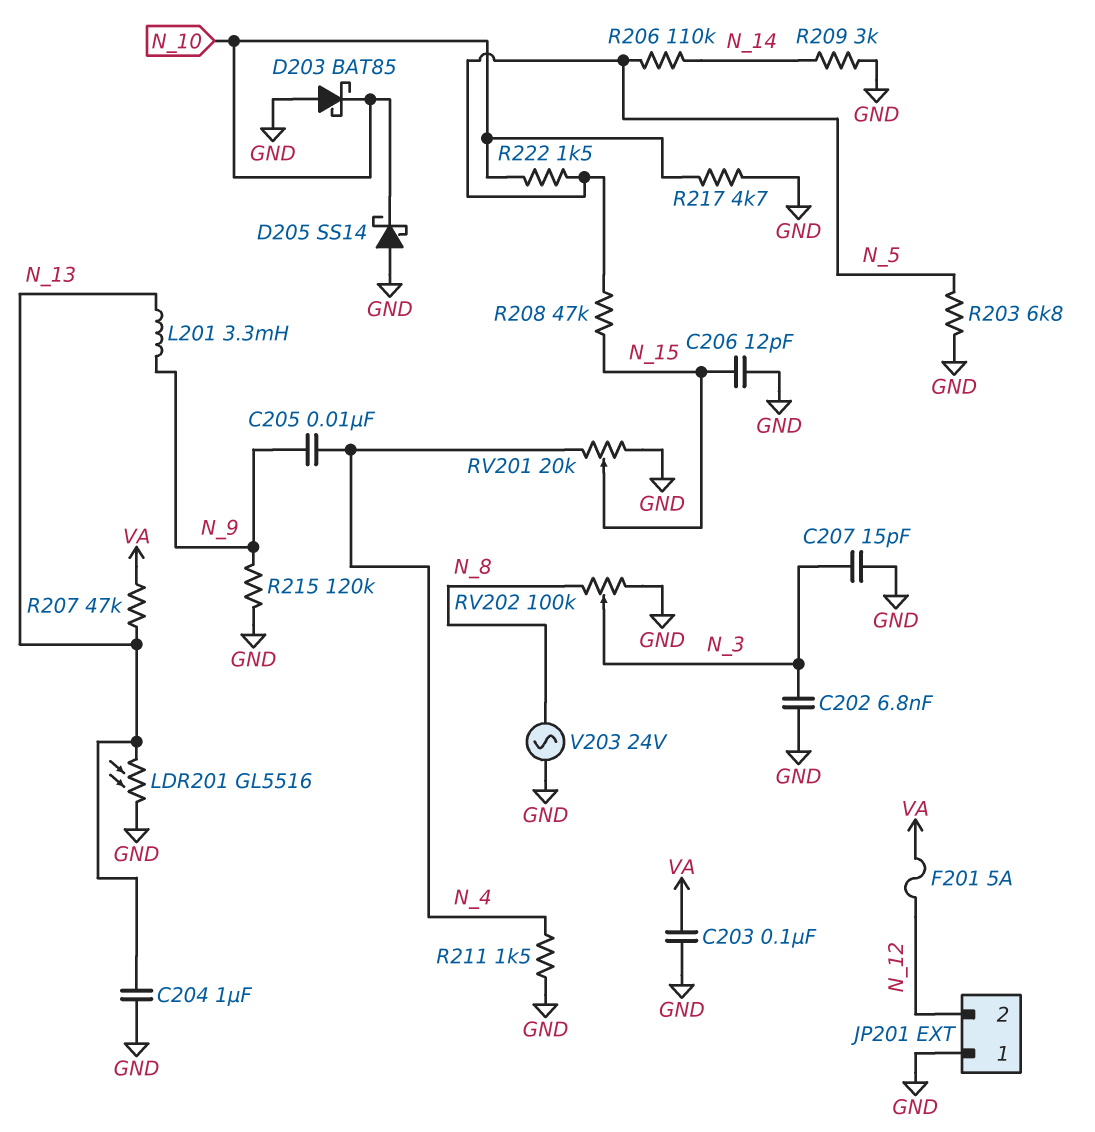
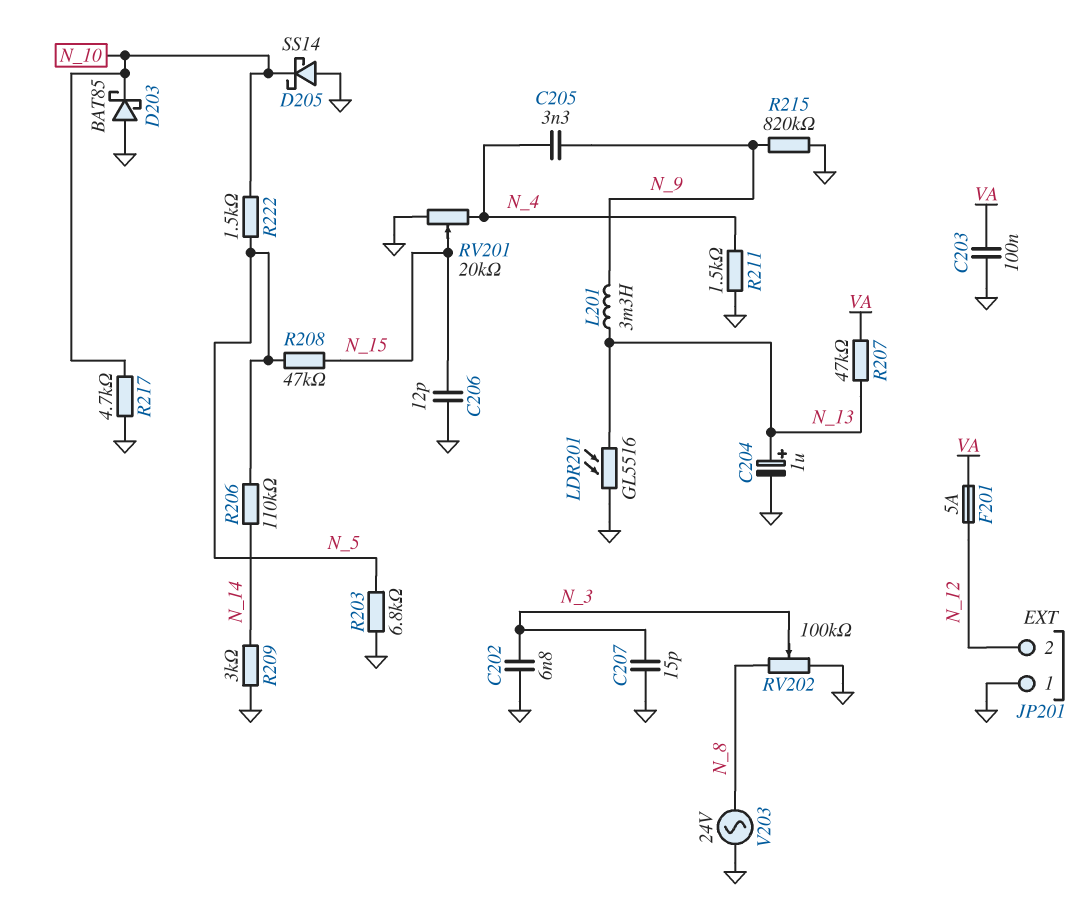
C204: 1uF (GND, N_13) -> 1uF (plus N_13, minus GND)
C205: 10nF (N_4, N_9) -> 3.3nF (N_4, N_9)
R215: 120k (GND, N_9) -> 820k (GND, N_9)

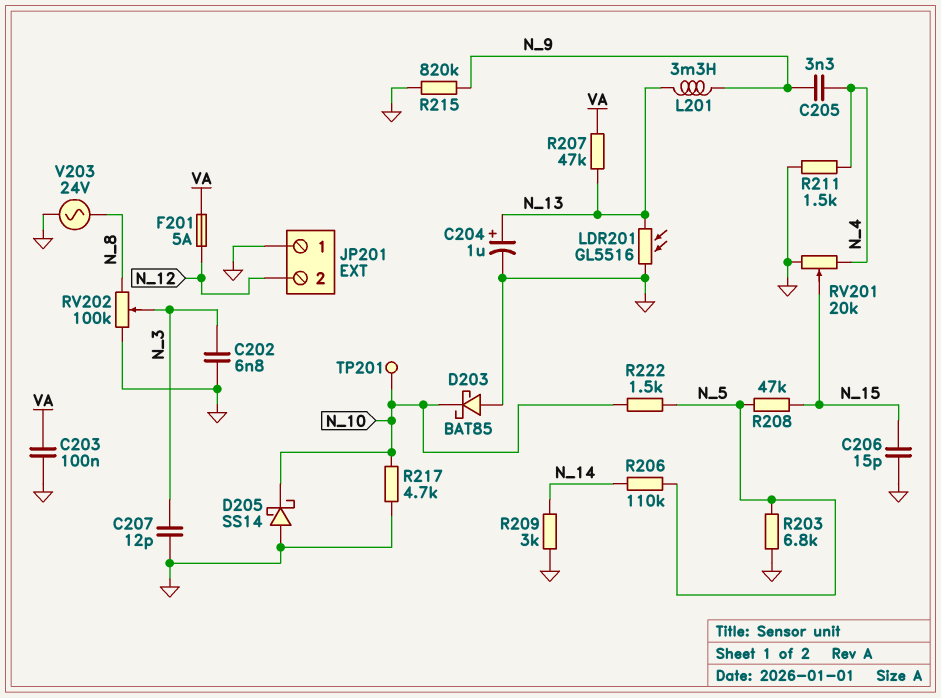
C206: 12pF (GND, N_15) -> 15pF (GND, N_15)
C207: 15pF (GND, N_3) -> 12pF (GND, N_3)
TP201: none -> test point (N_10)

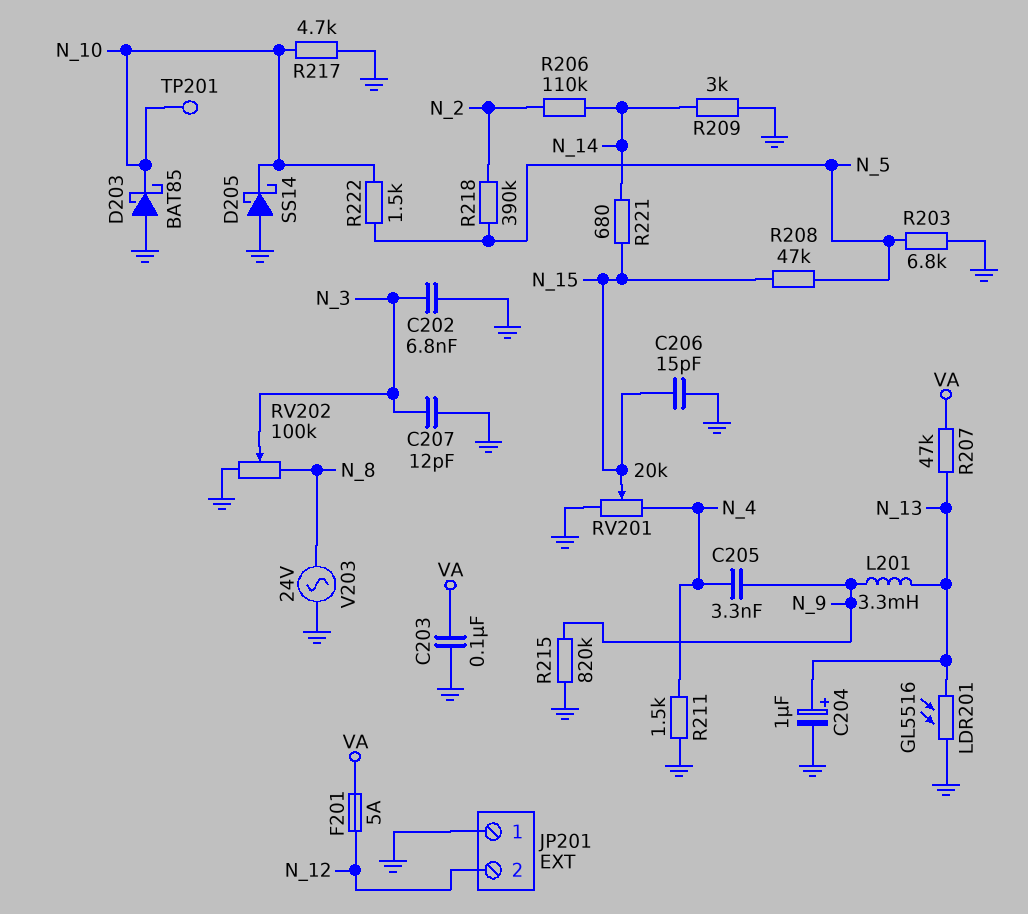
R206: 110k (N_5, N_14) -> 110k (N_2, N_14)
R218: none -> 390k (N_2, N_5)
R221: none -> 680 (N_14, N_15)

